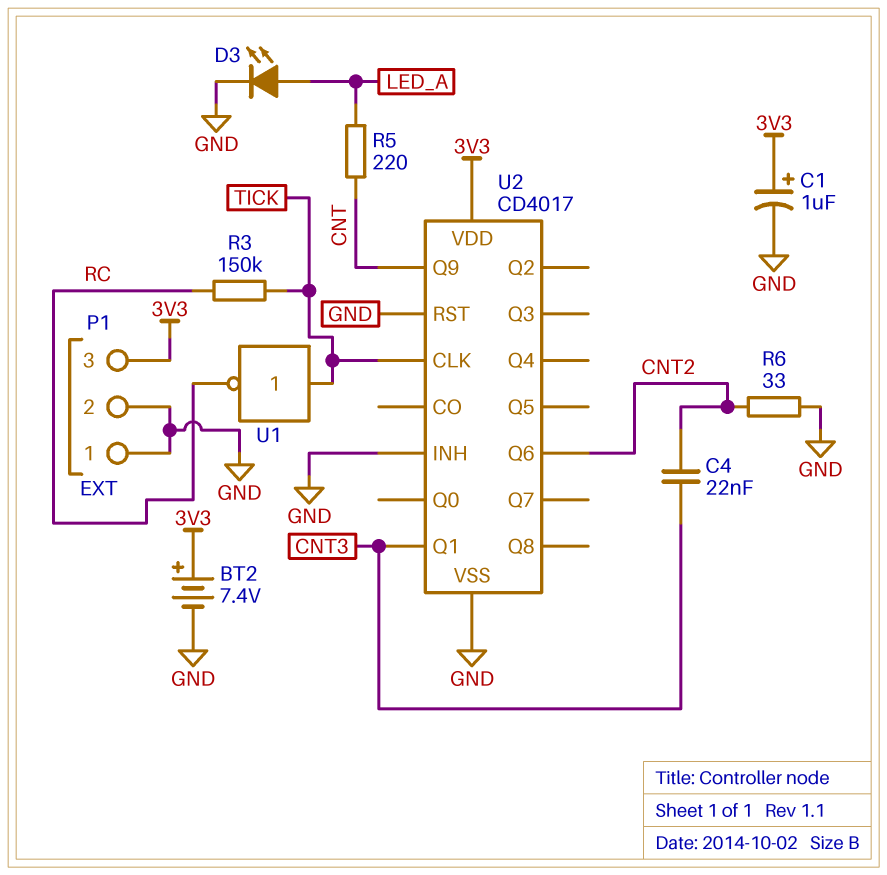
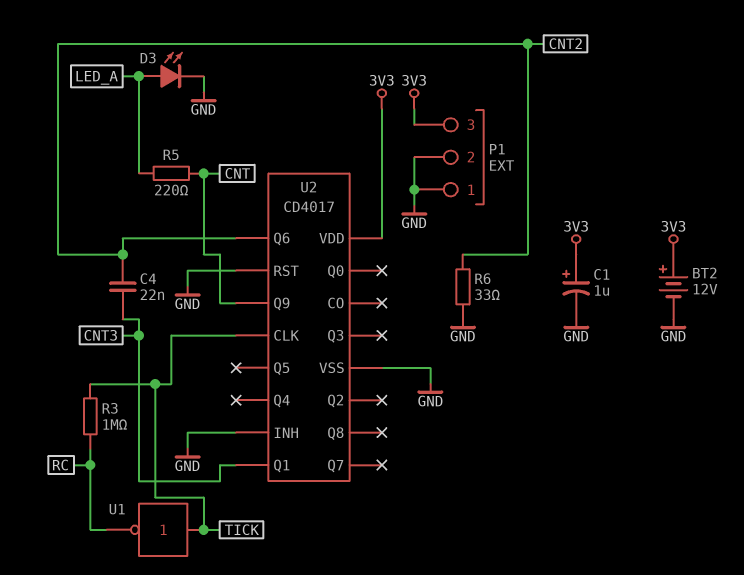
BT2: 7.4V (plus 3V3, minus GND) -> 12V (plus 3V3, minus GND)
R3: 150k (RC, TICK) -> 1M (RC, TICK)

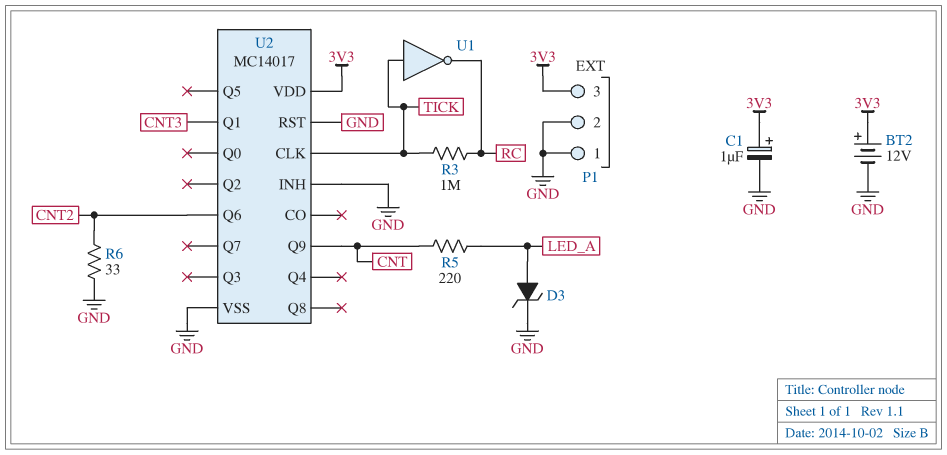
C4: 22nF (CNT2, CNT3) -> none
D3: LED (A LED_A, K GND) -> zener (A LED_A, K GND)
U2: CD4017 -> MC14017

